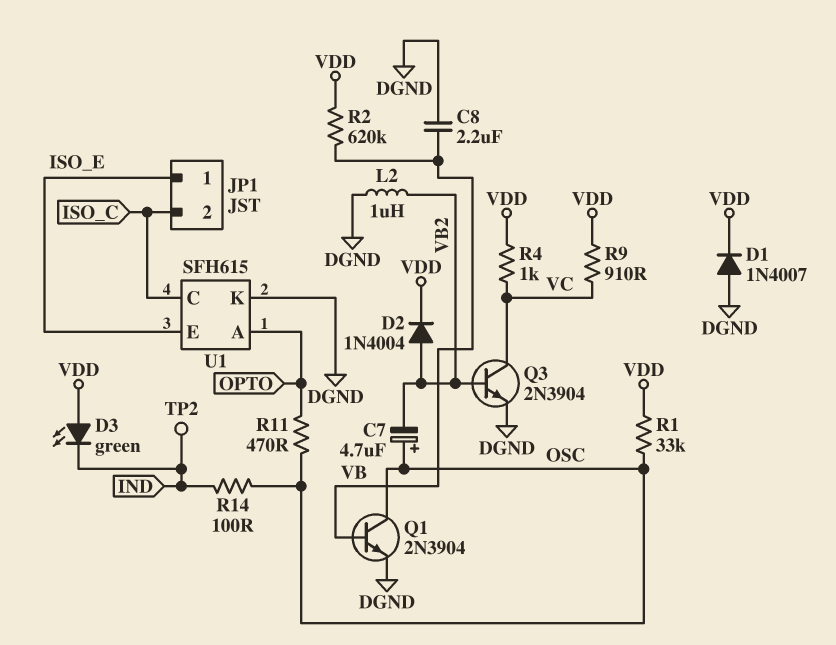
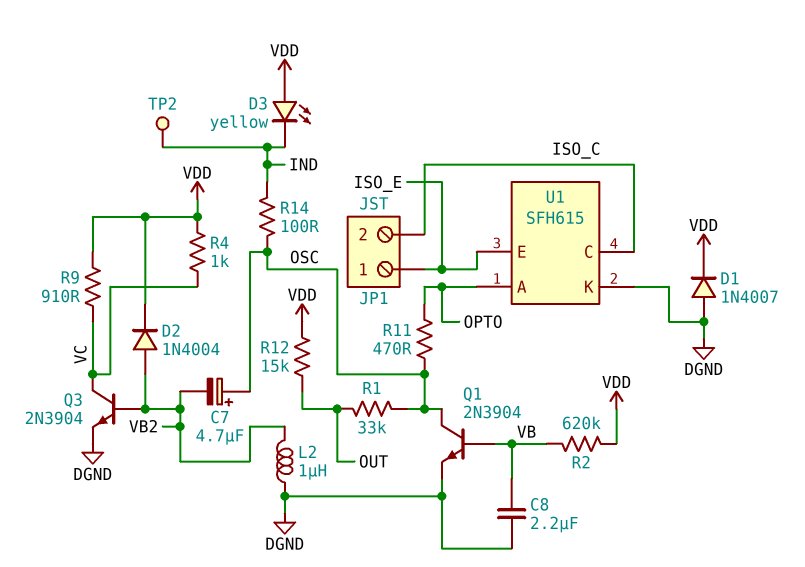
D3: LED green (A VDD, K IND) -> LED yellow (A VDD, K IND)
R1: 33k (OSC, VDD) -> 33k (OSC, OUT)
R12: none -> 15k (OUT, VDD)

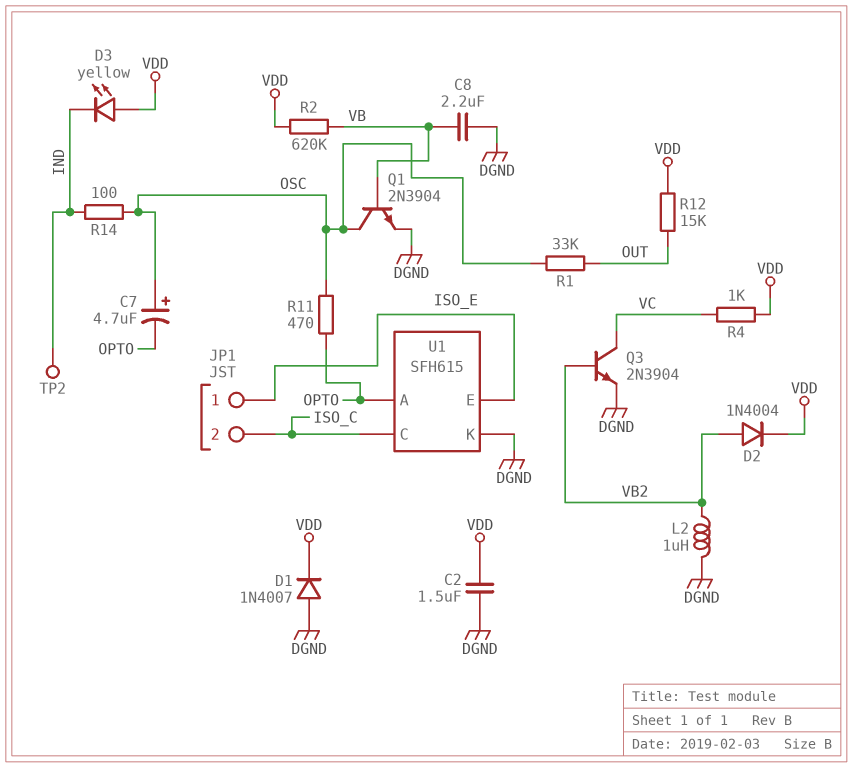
C2: none -> 1.5uF (DGND, VDD)
C7: 4.7uF (plus OSC, minus VB2) -> 4.7uF (plus OSC, minus OPTO)
R9: 910 (VC, VDD) -> none

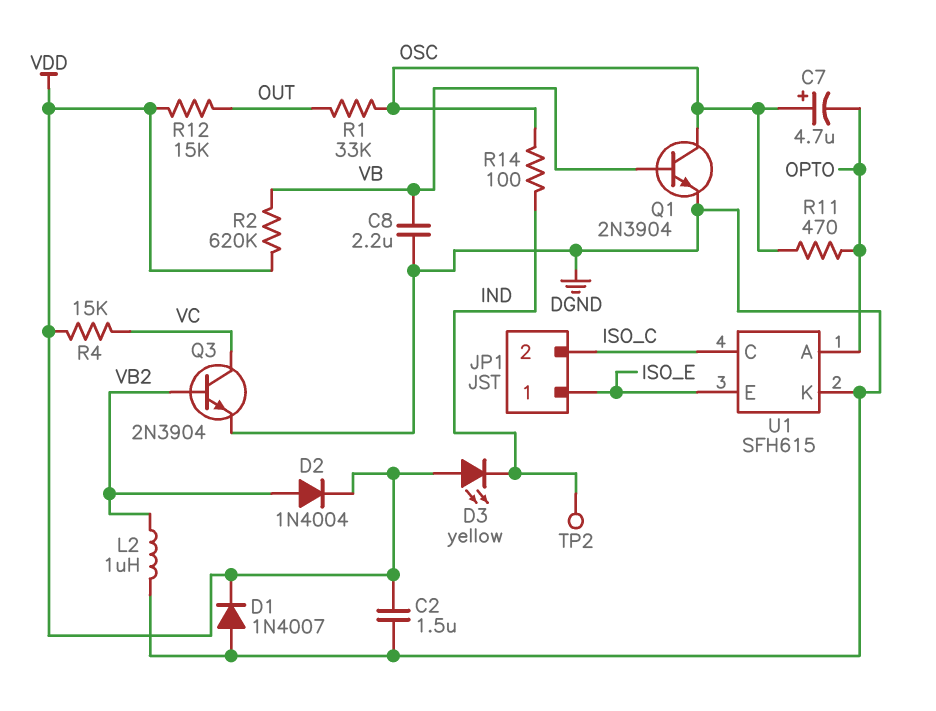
R4: 1k (VC, VDD) -> 15k (VC, VDD)

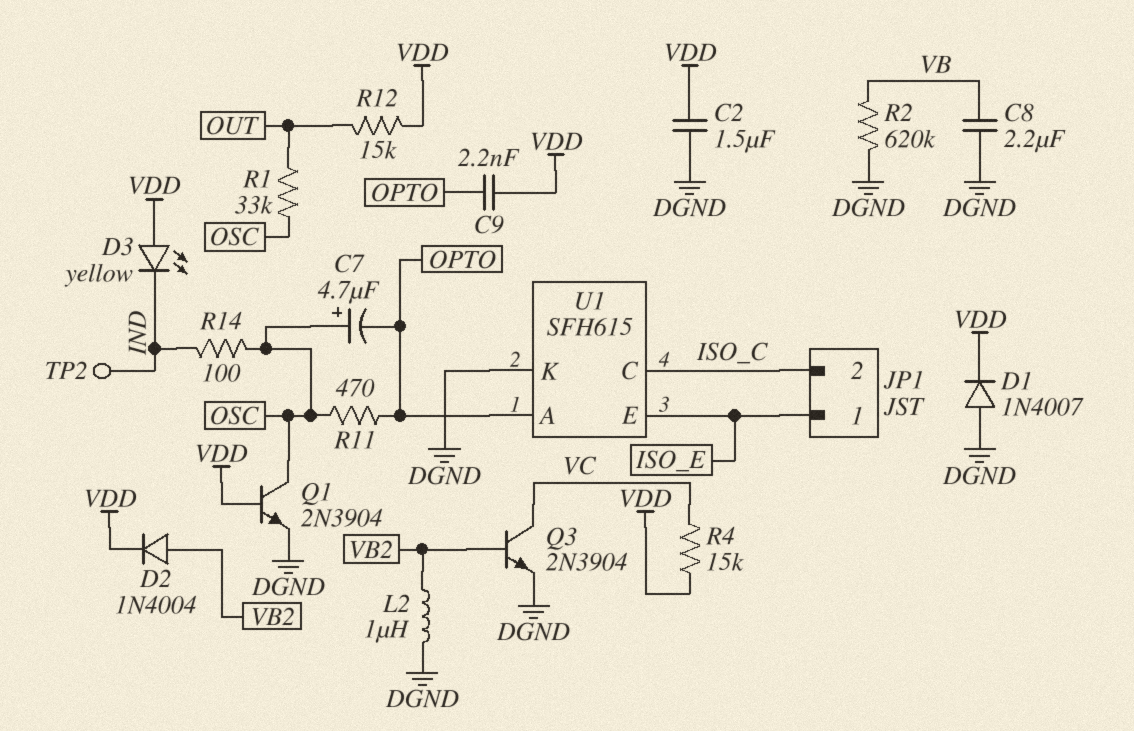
C9: none -> 2.2nF (OPTO, VDD)
Q1: NPN 2N3904 (B VB, C OSC, E DGND) -> NPN 2N3904 (B VDD, C OSC, E DGND)
R2: 620k (VB, VDD) -> 620k (DGND, VB)

